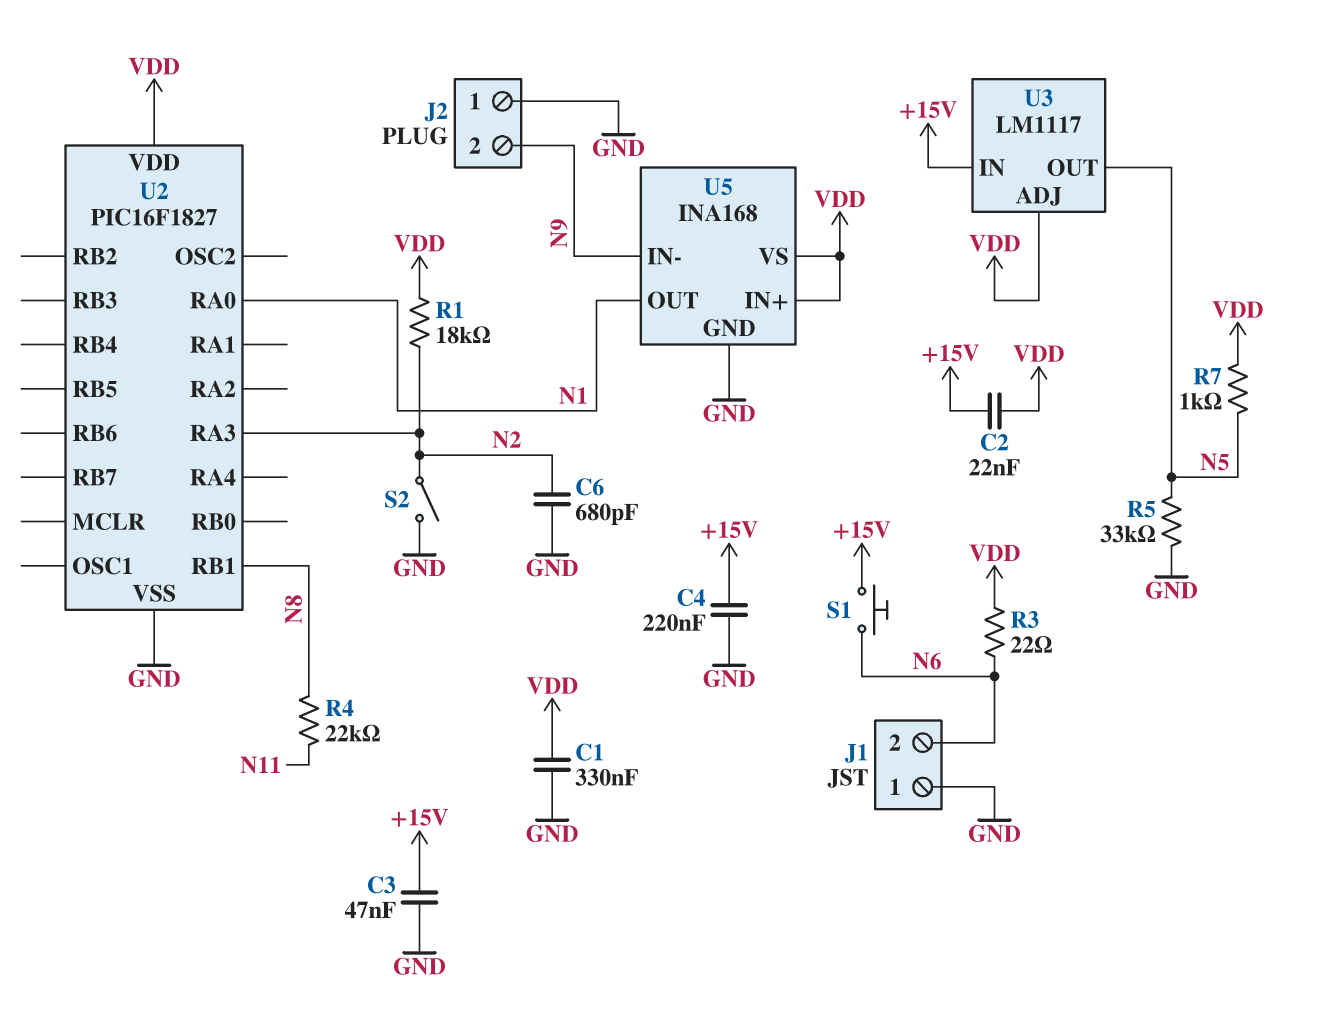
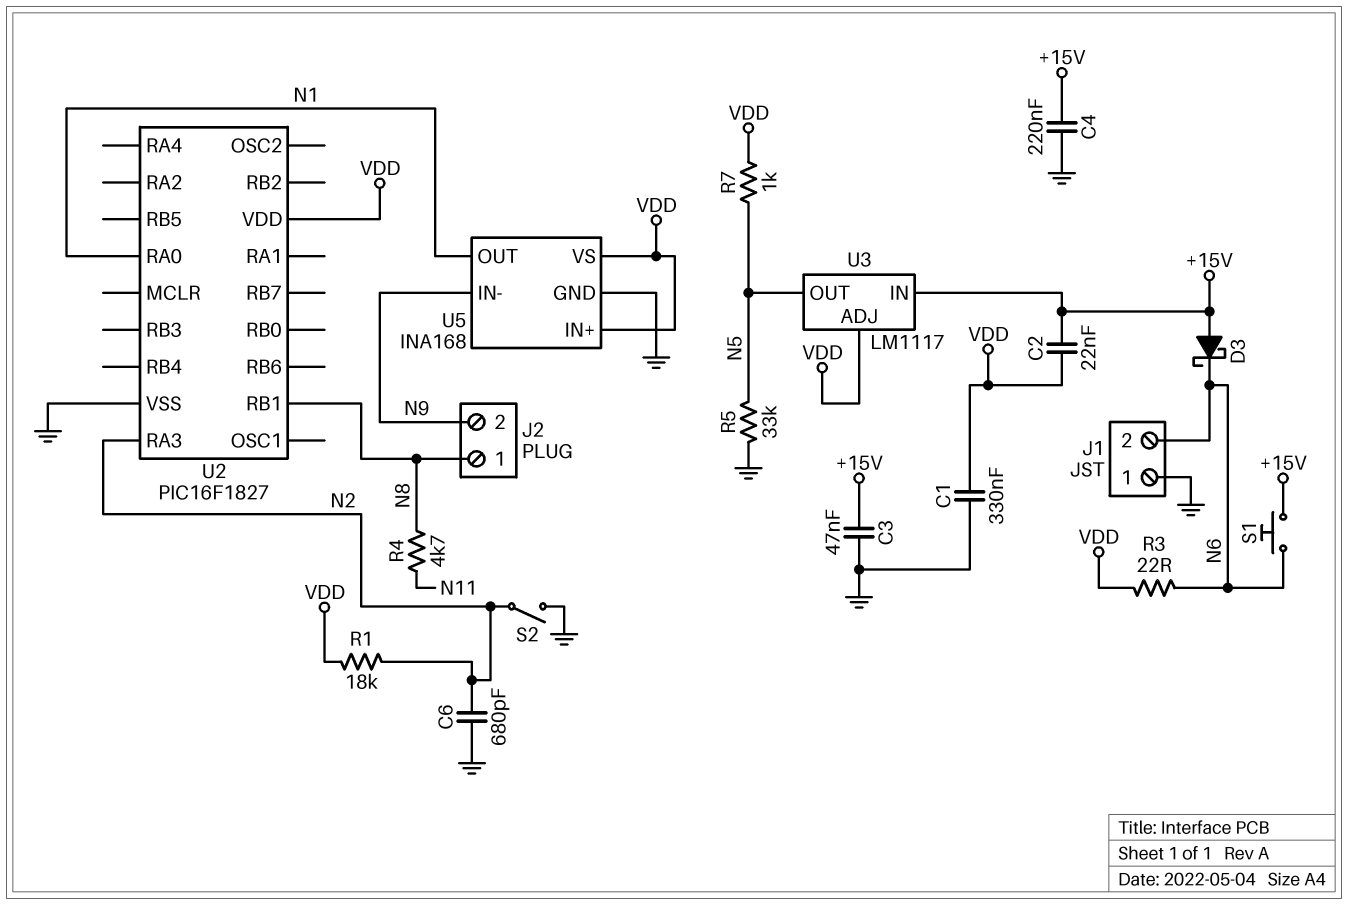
D3: none -> schottky (A +15V, K N6)
J2 pin 1: GND -> N8
R4: 22k (N8, N11) -> 4.7k (N8, N11)

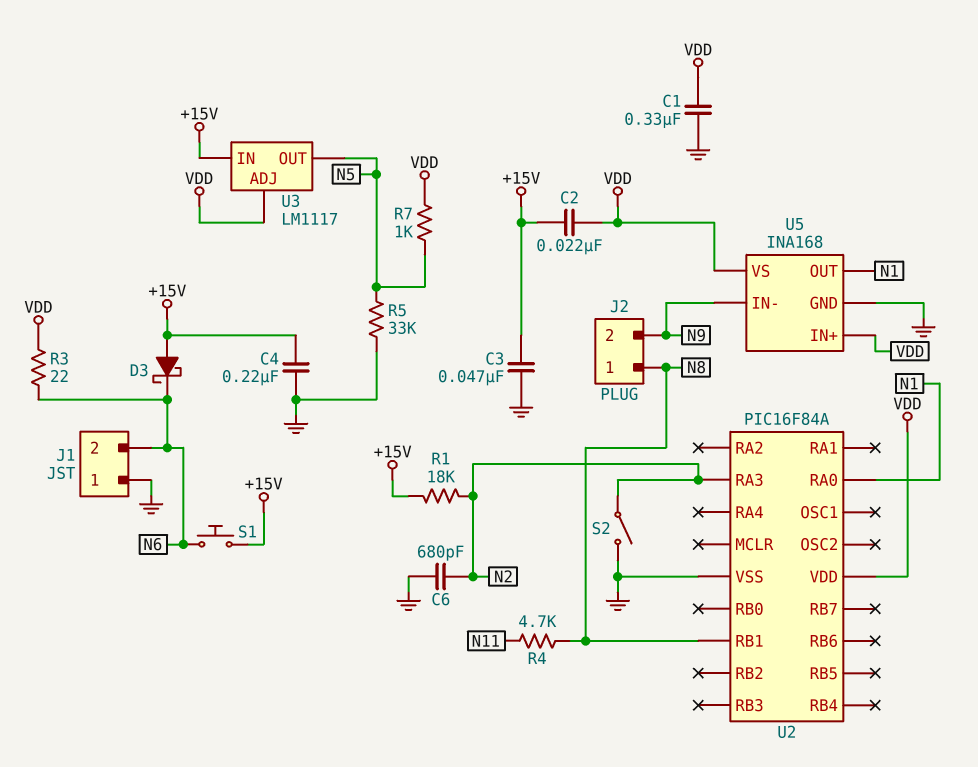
R1: 18k (N2, VDD) -> 18k (+15V, N2)
U2: PIC16F1827 -> PIC16F84A

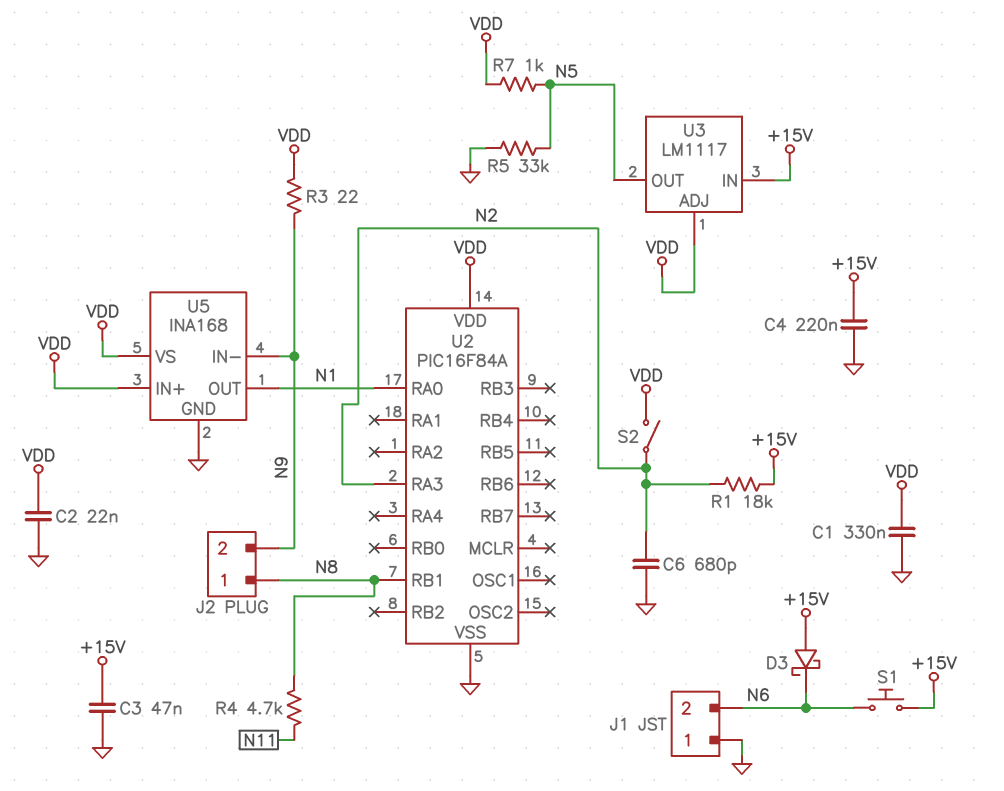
C2: 22nF (+15V, VDD) -> 22nF (GND, VDD)
R3: 22 (N6, VDD) -> 22 (N9, VDD)
S2: switch (GND, N2) -> switch (N2, VDD)

